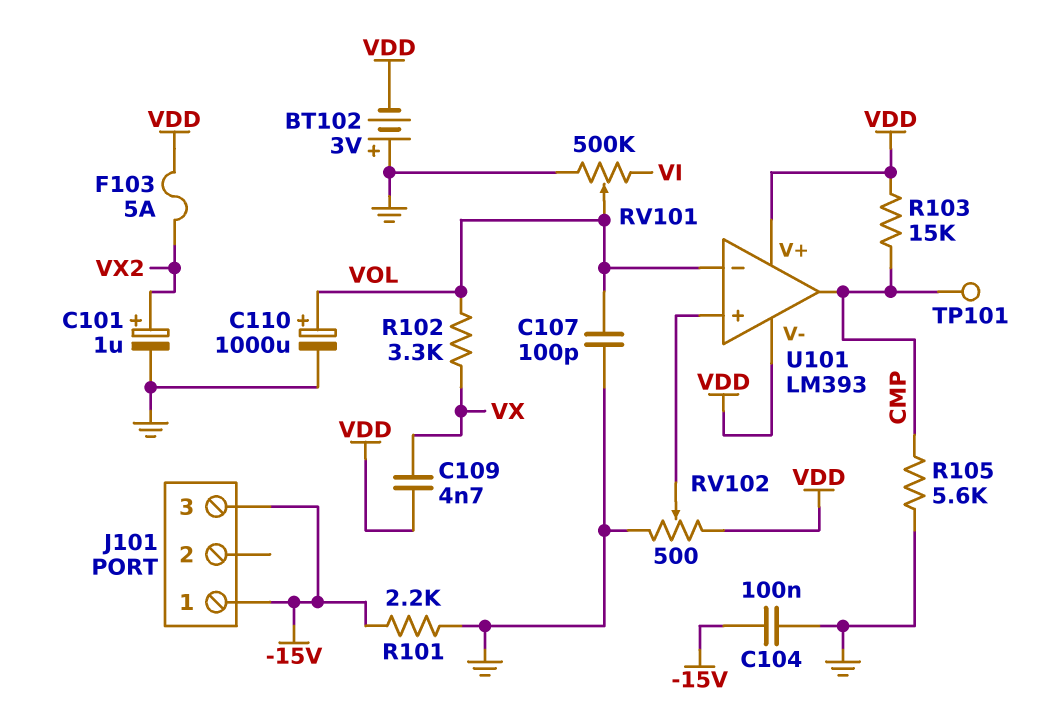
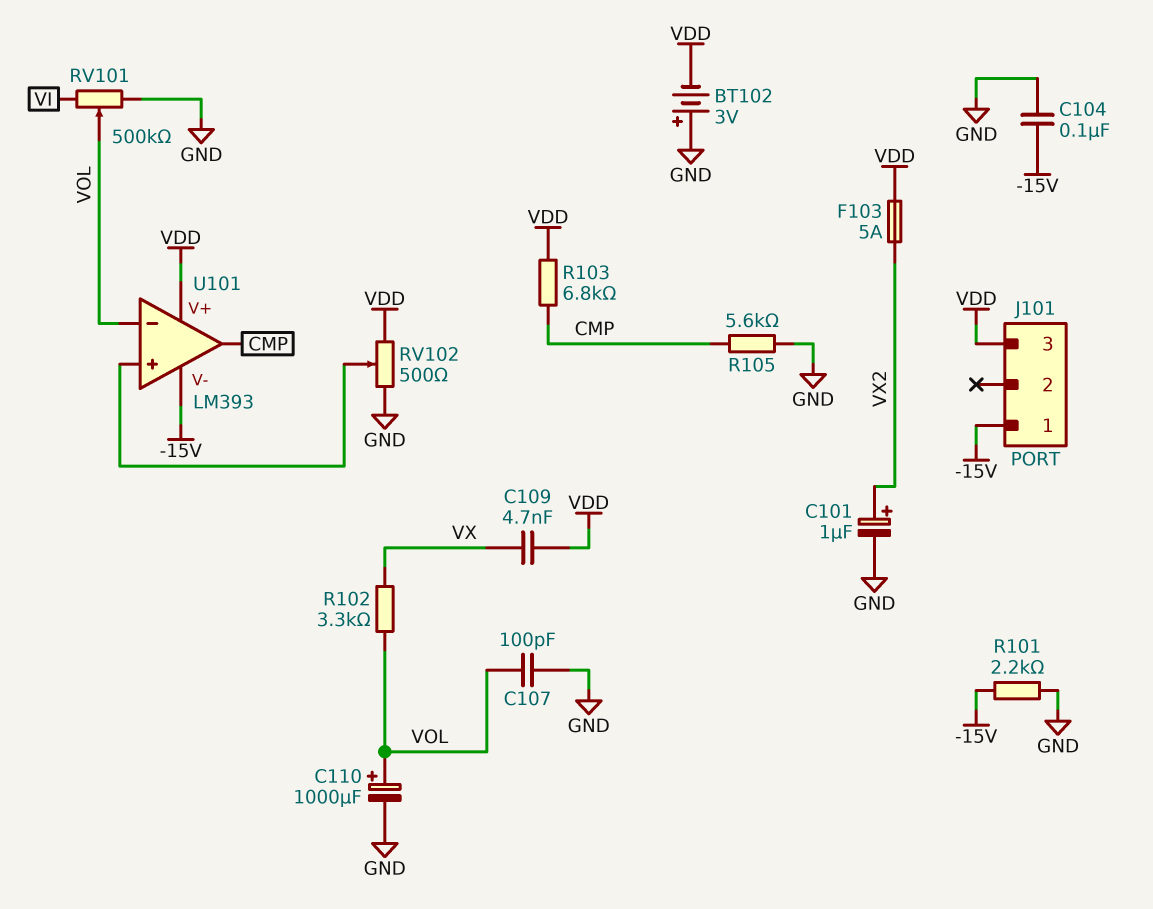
J101 pin 3: -15V -> VDD
R103: 15k (CMP, VDD) -> 6.8k (CMP, VDD)
TP101: test point (CMP) -> none
U101 pin V-: VDD -> -15V

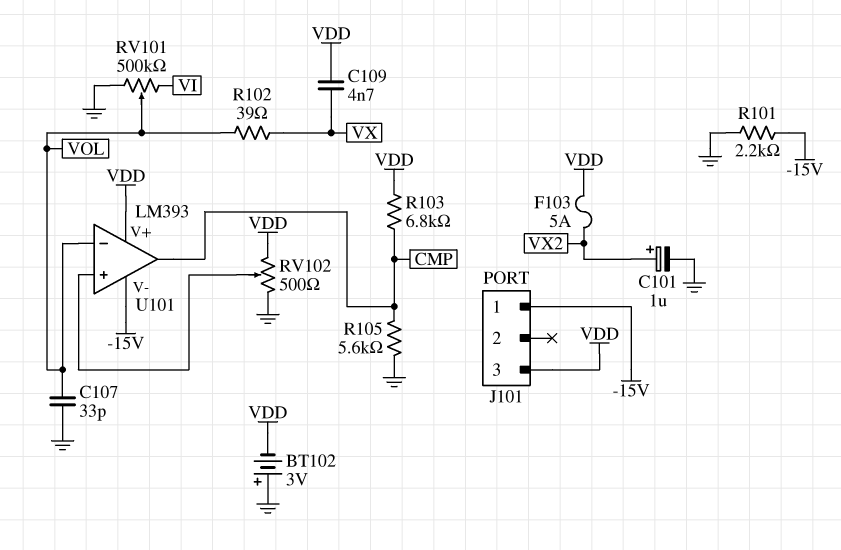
C104: 100nF (-15V, GND) -> none
C107: 100pF (GND, VOL) -> 33pF (GND, VOL)
C110: 1000uF (plus VOL, minus GND) -> none
R102: 3.3k (VOL, VX) -> 39 (VOL, VX)

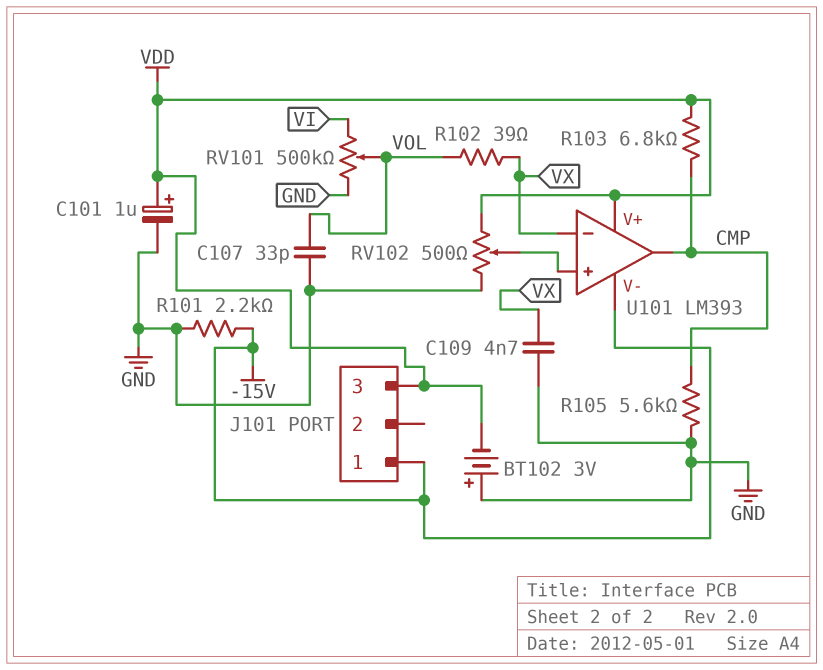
C101: 1uF (plus VX2, minus GND) -> 1uF (plus VDD, minus GND)
C109: 4.7nF (VDD, VX) -> 4.7nF (GND, VX)
F103: 5A (VDD, VX2) -> none
U101 pin in-: VOL -> VX

